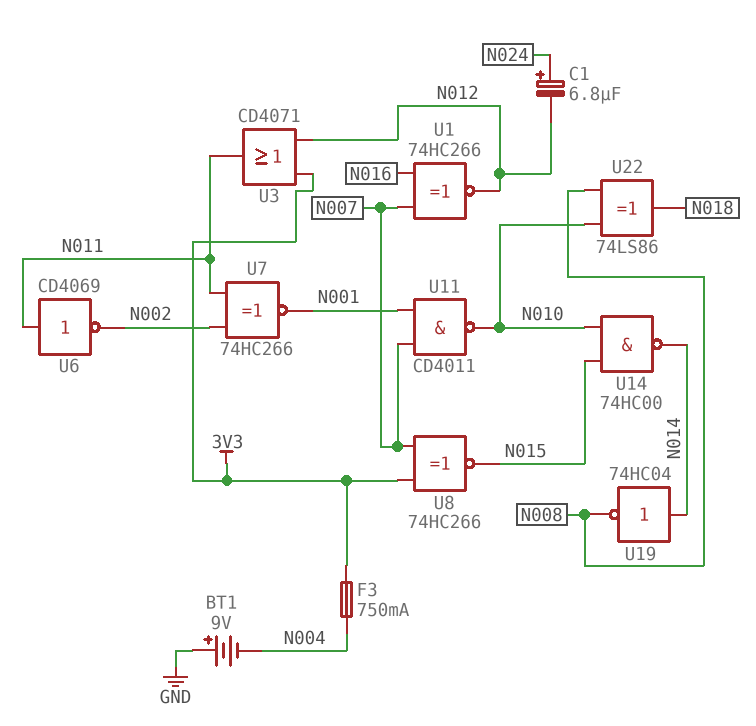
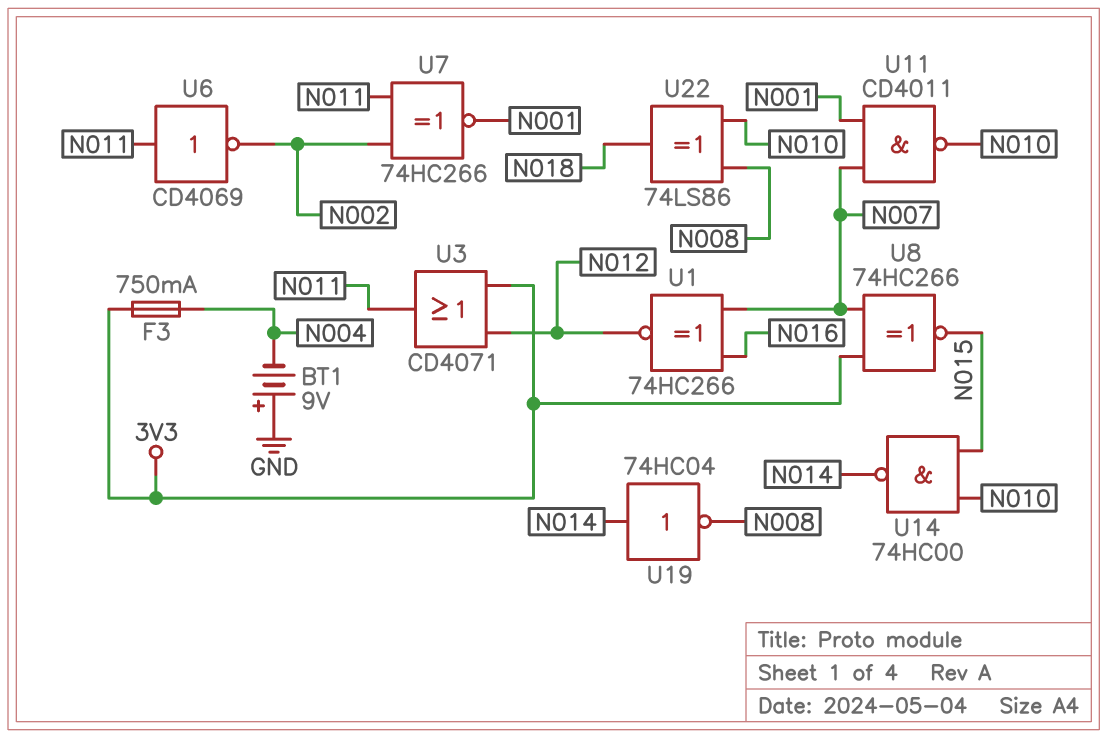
C1: 6.8uF (plus N024, minus N012) -> none

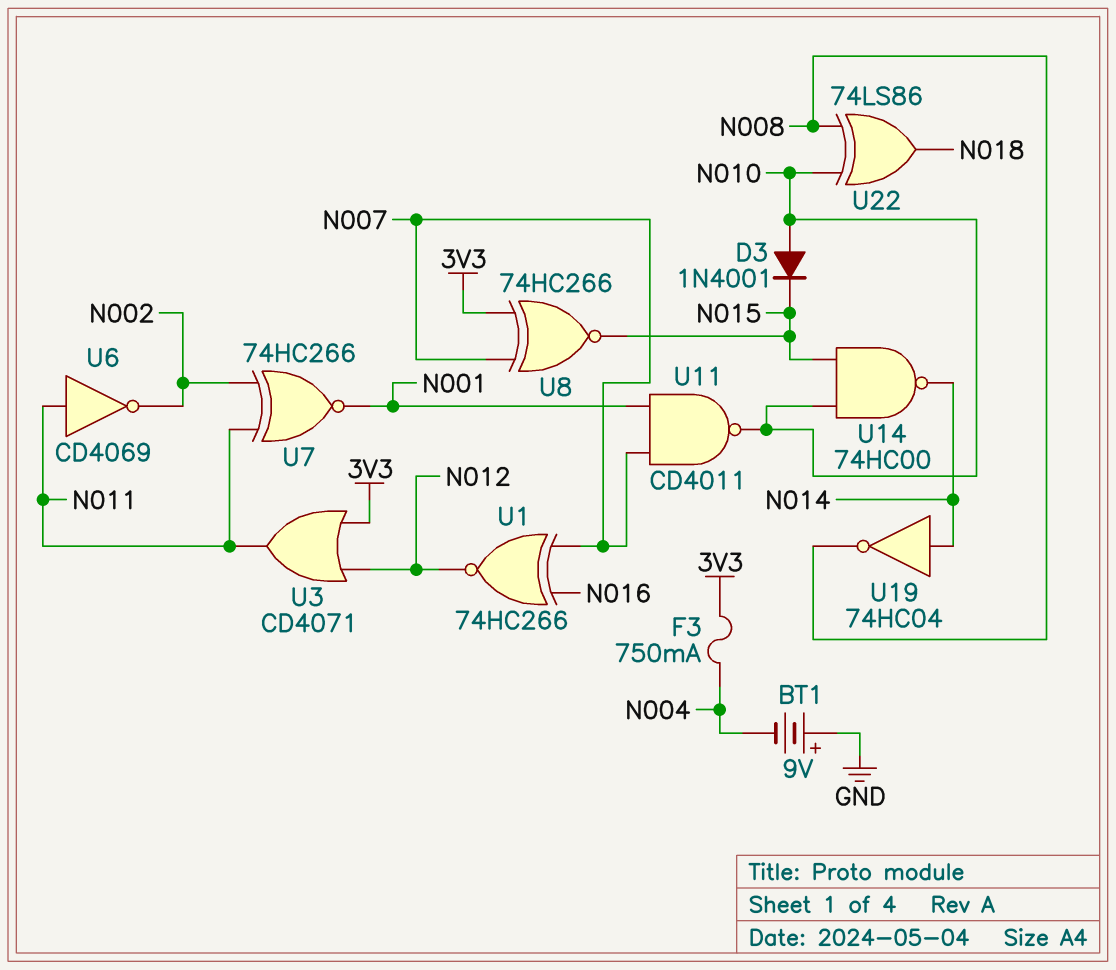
D3: none -> diode 1N4001 (A N010, K N015)

